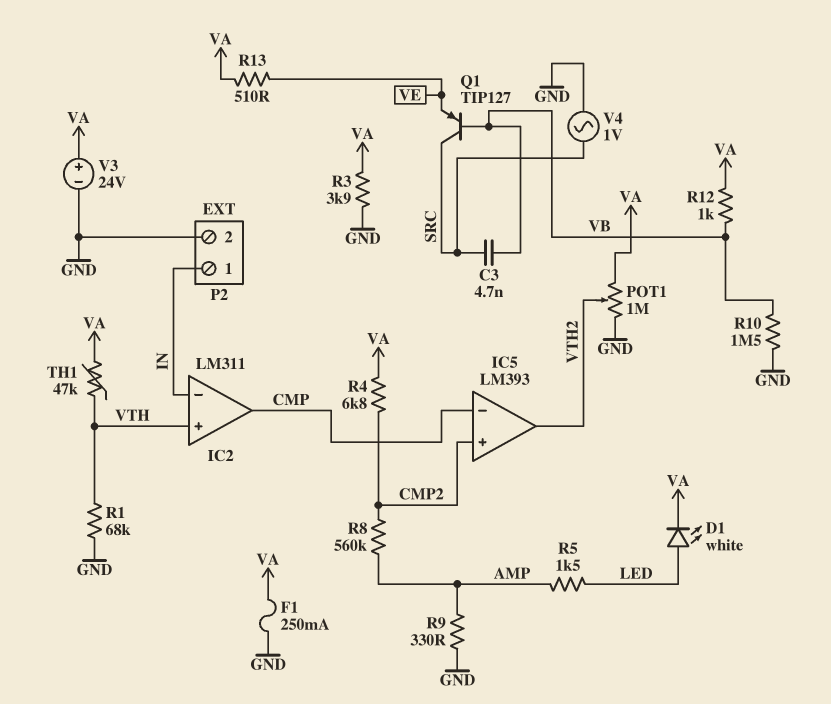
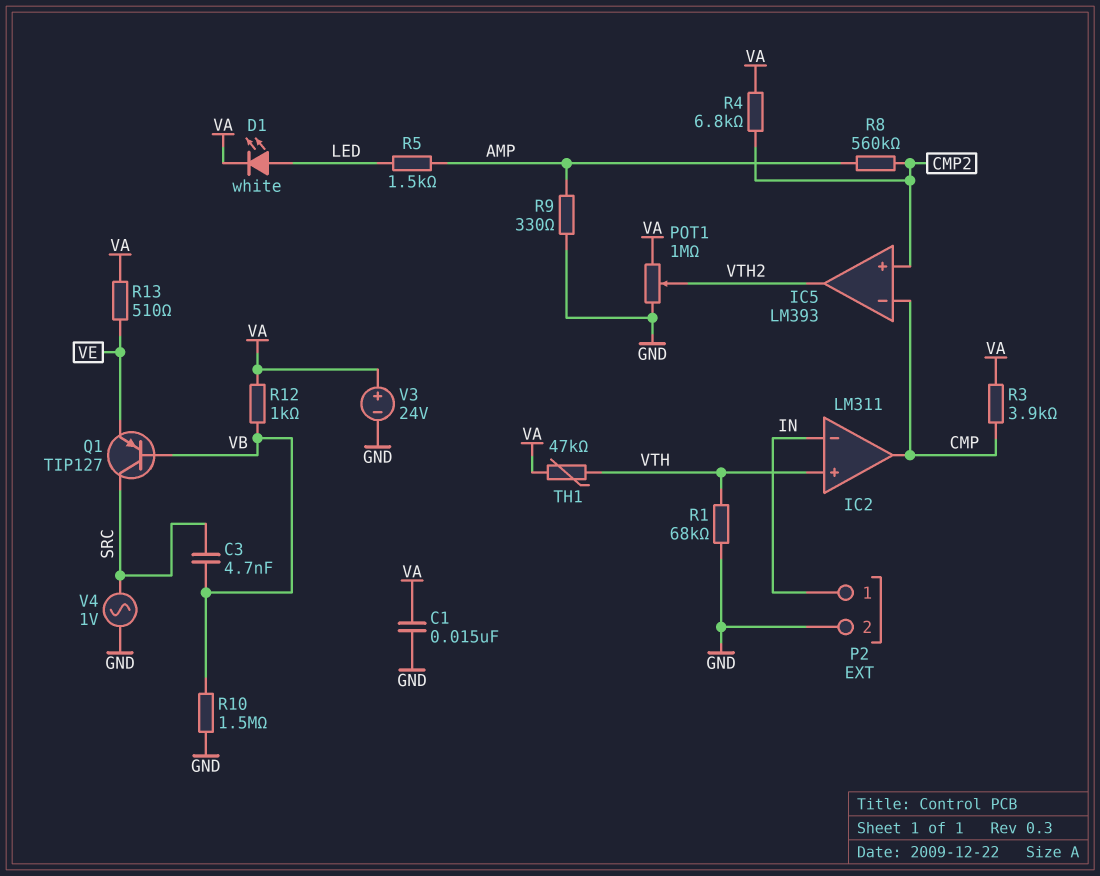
C1: none -> 15nF (GND, VA)
F1: 250mA (GND, VA) -> none
R3: 3.9k (GND, VA) -> 3.9k (CMP, VA)

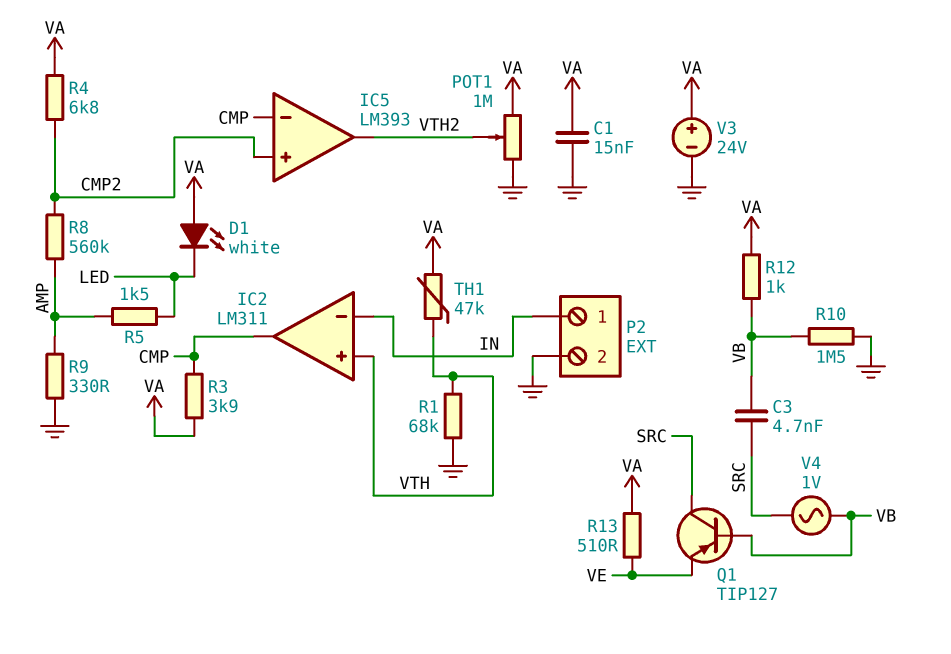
D1: LED white (A LED, K VA) -> LED white (A VA, K LED)
V4: AC 1V (GND, SRC) -> AC 1V (SRC, VB)

